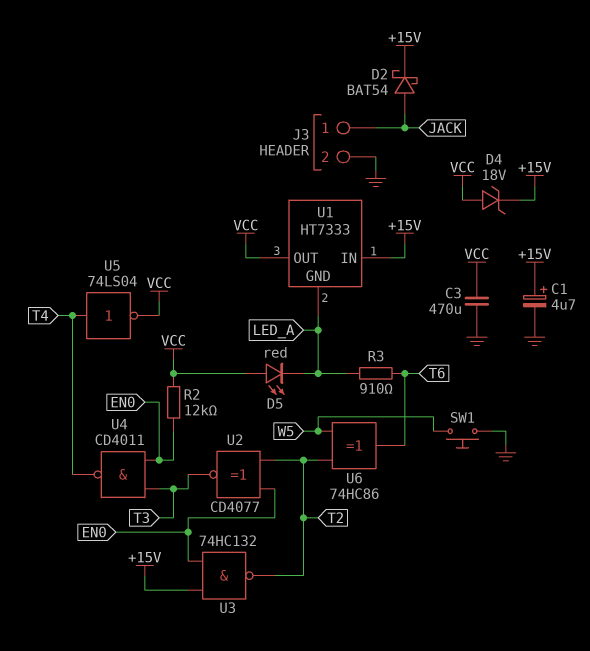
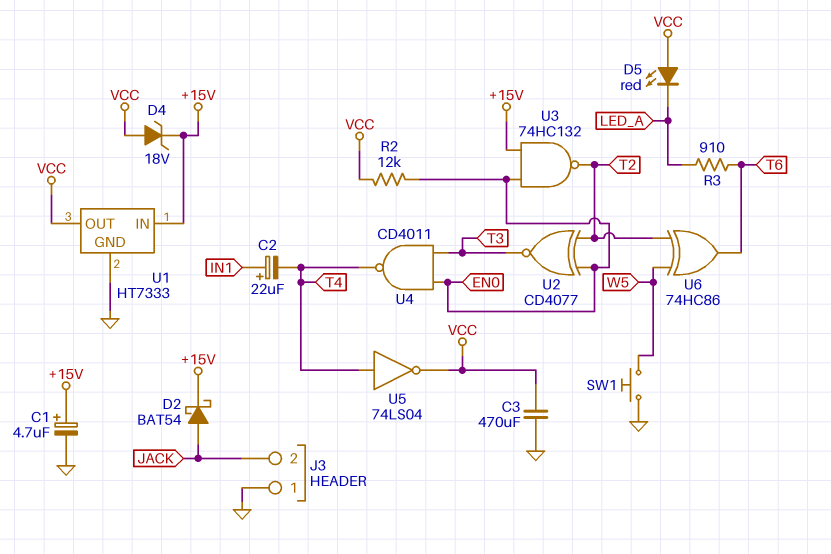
C2: none -> 22uF (plus IN1, minus T4)
J3 pin 1: JACK -> GND
J3 pin 2: GND -> JACK
U1 pin GND: LED_A -> GND

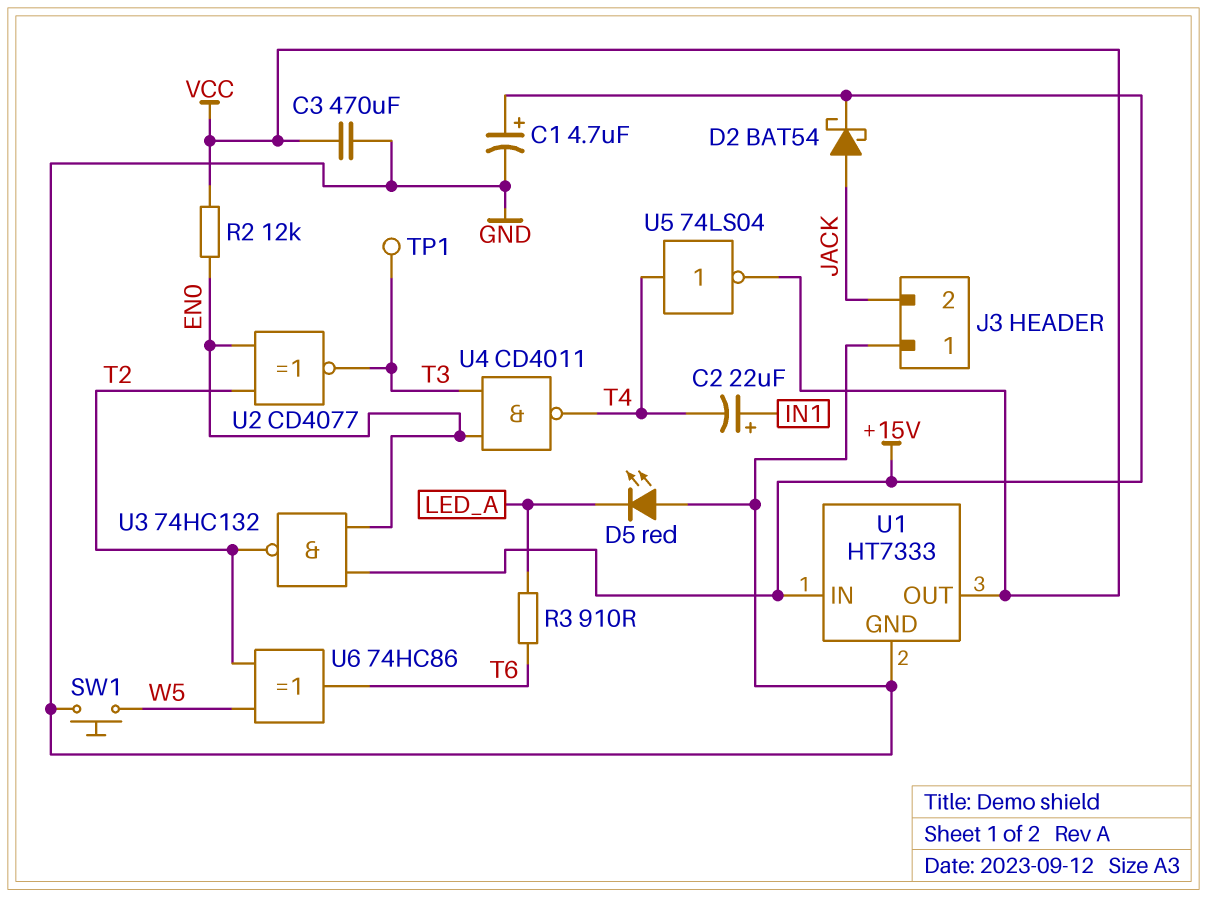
D4: zener 18V (A VCC, K +15V) -> none
D5: LED red (A VCC, K LED_A) -> LED red (A GND, K LED_A)
TP1: none -> test point (T3)

